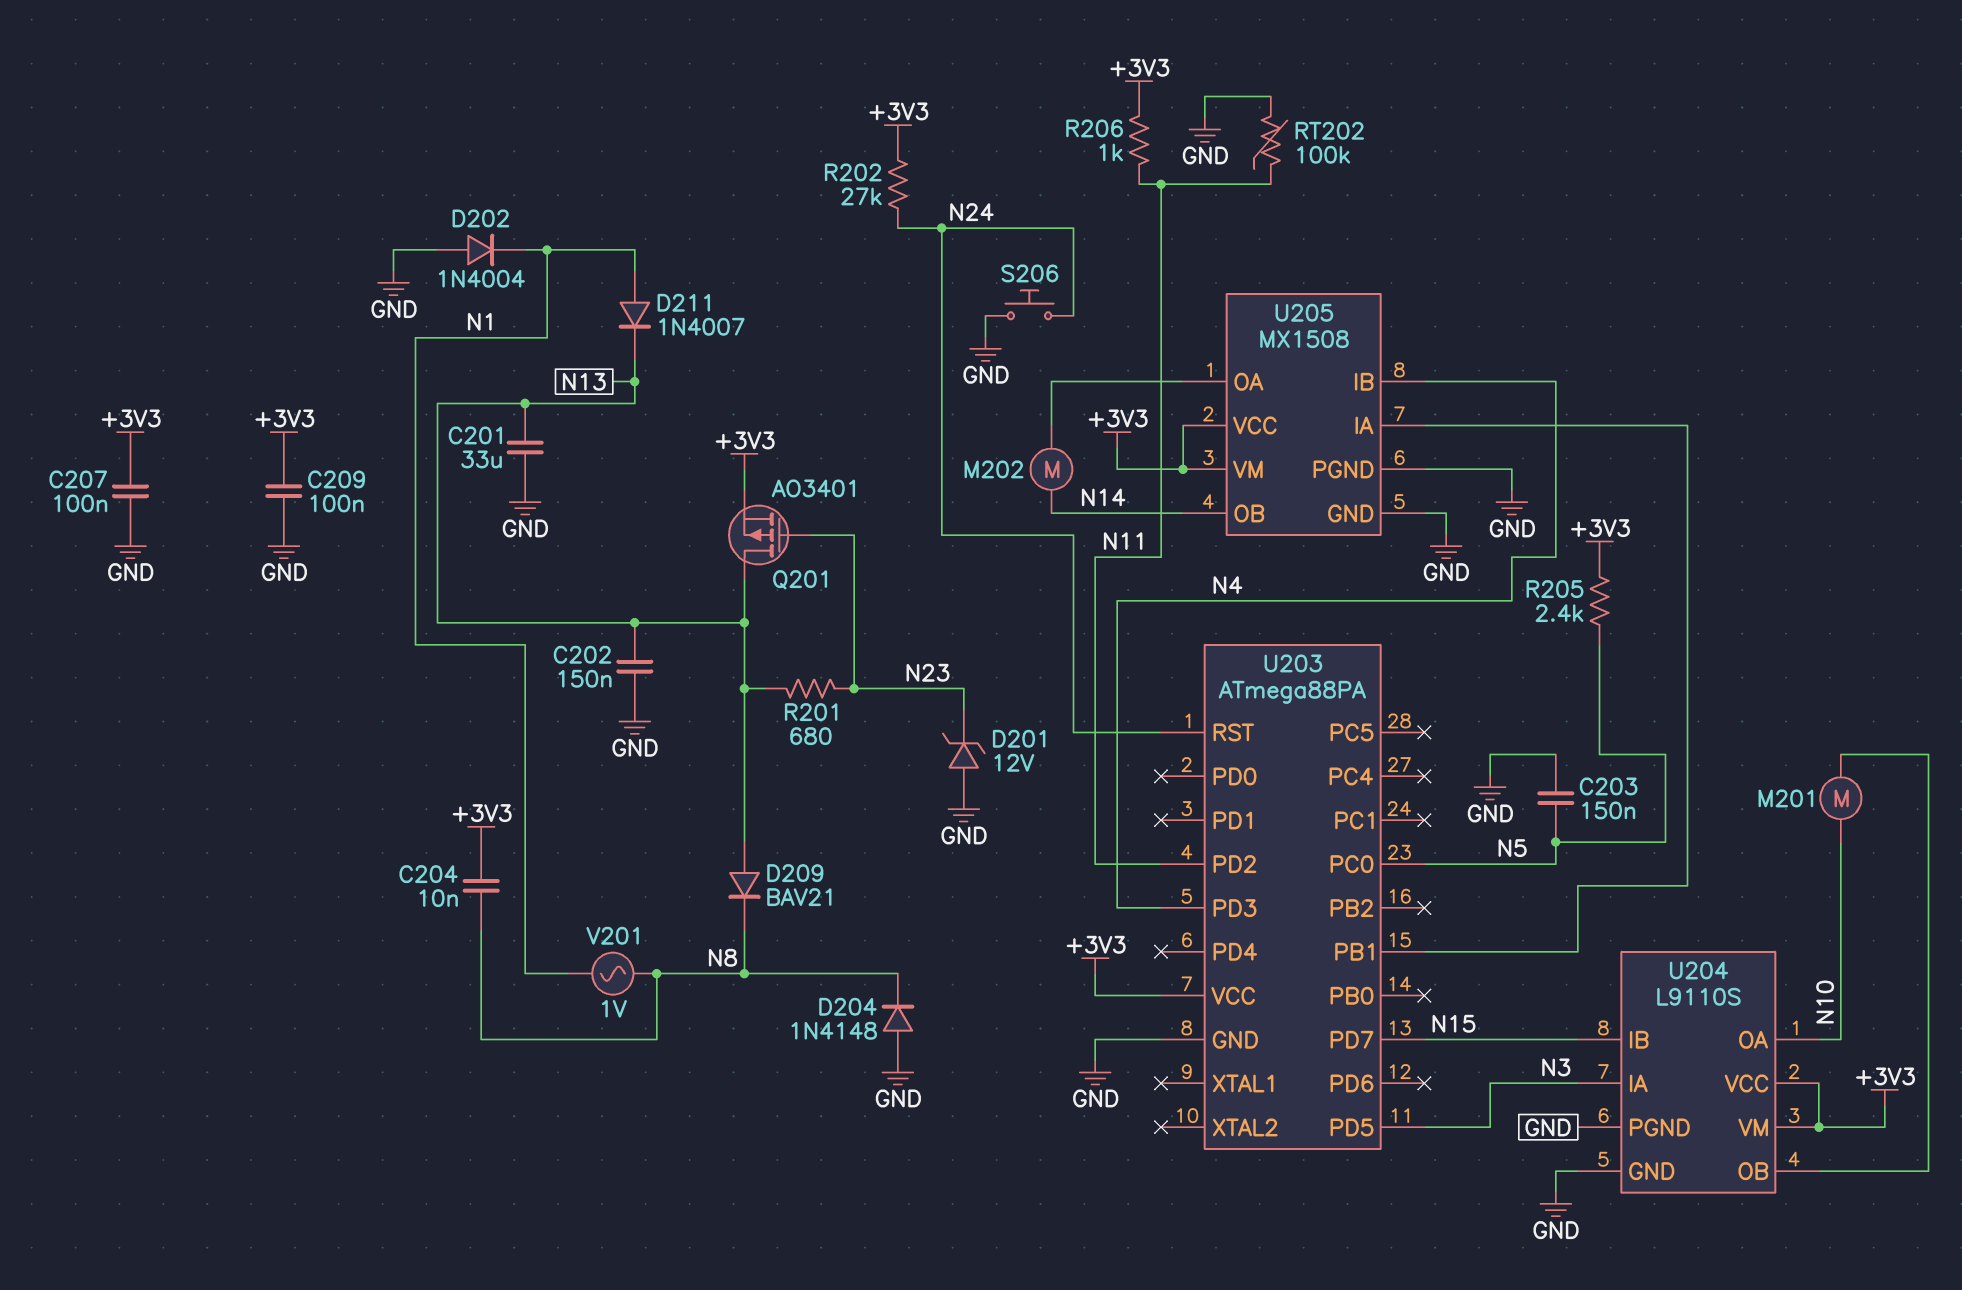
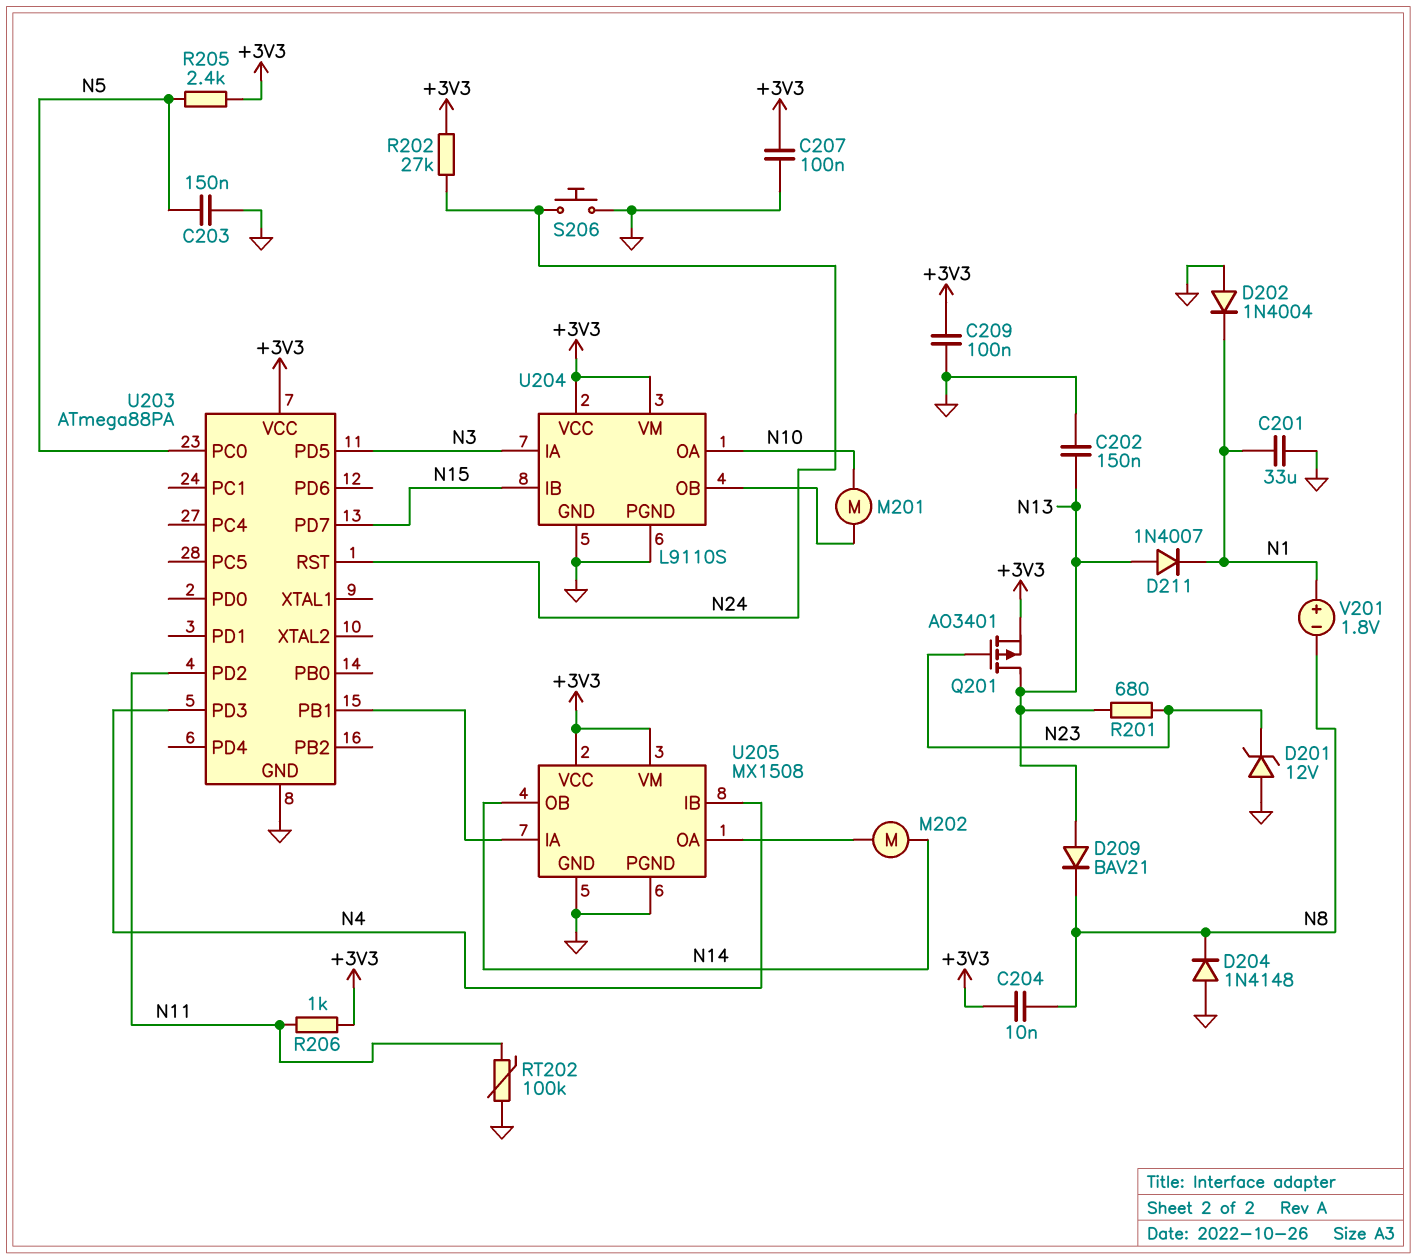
C201: 33uF (GND, N13) -> 33uF (GND, N1)
D211: diode 1N4007 (A N1, K N13) -> diode 1N4007 (A N13, K N1)
V201: AC 1V (N1, N8) -> 1.8V (plus N1, minus N8)

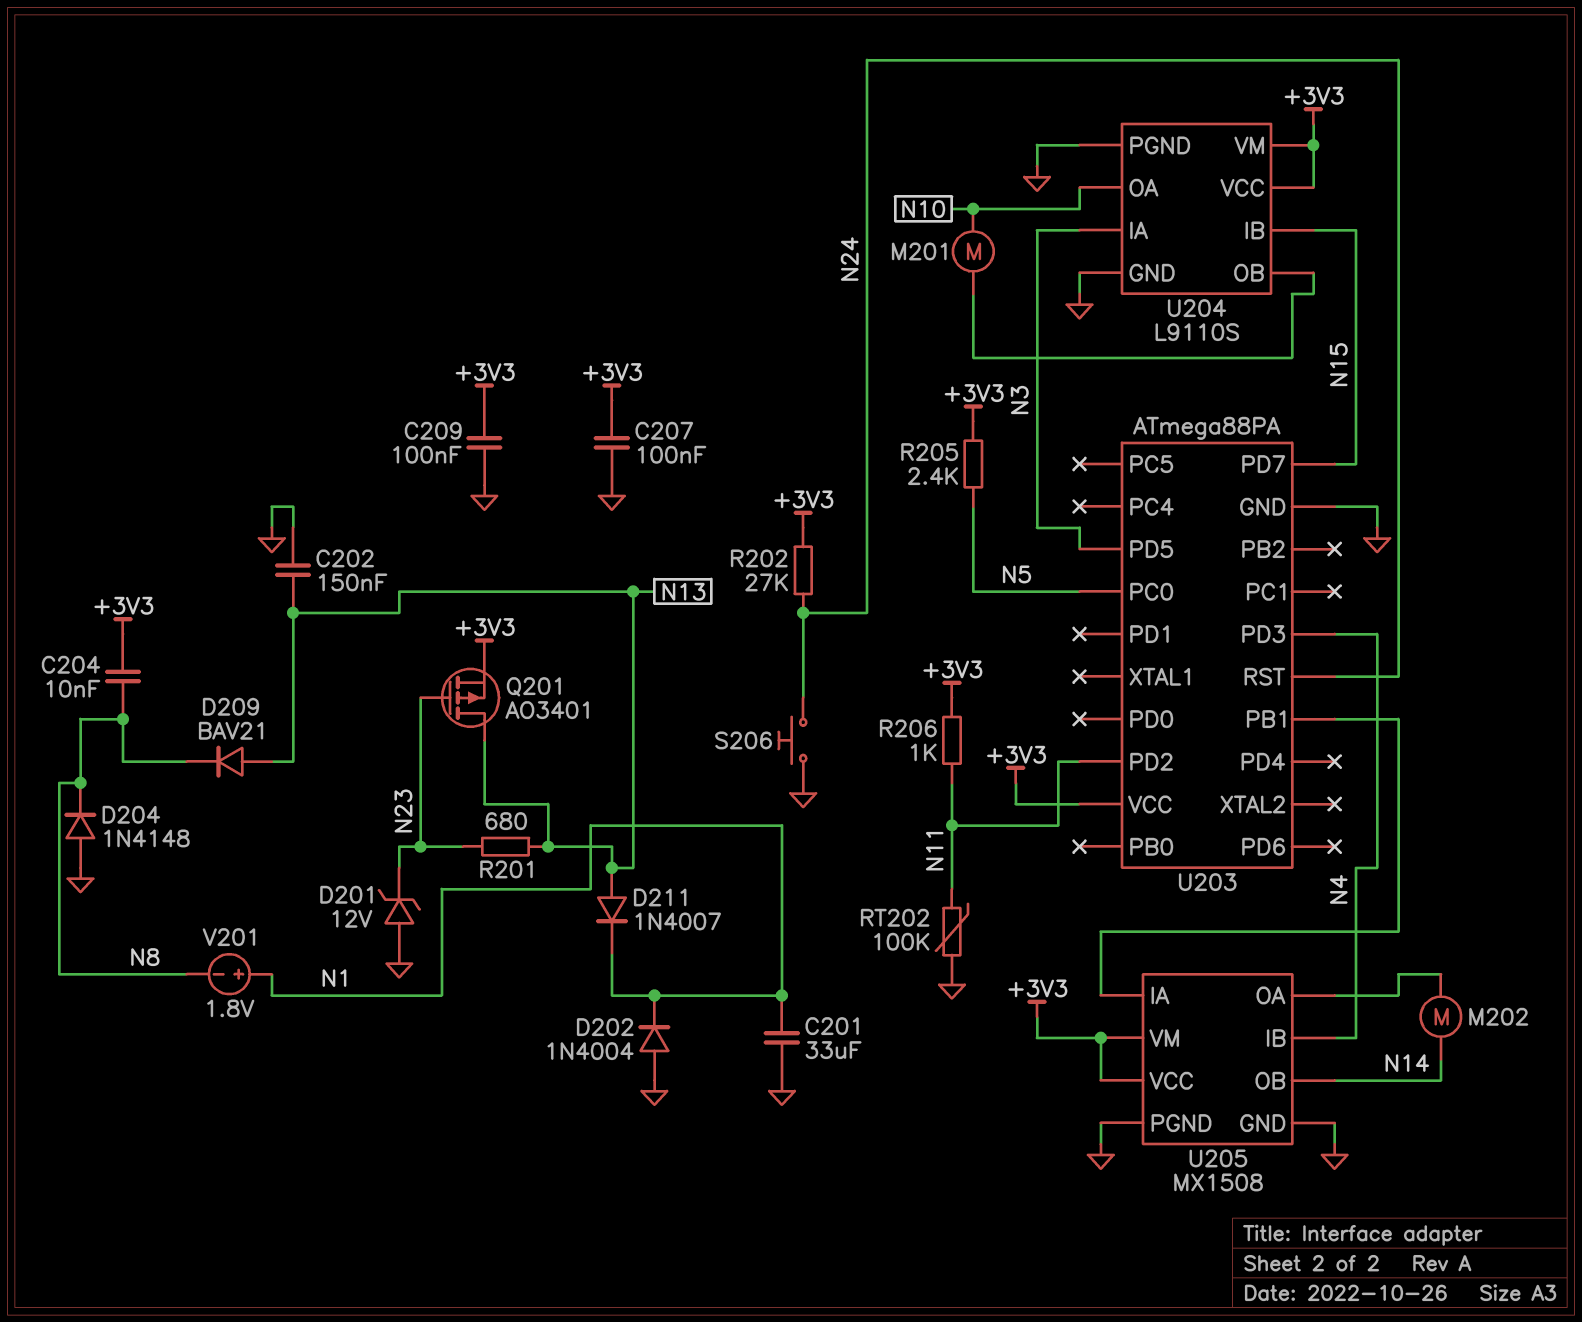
C203: 150nF (GND, N5) -> none

